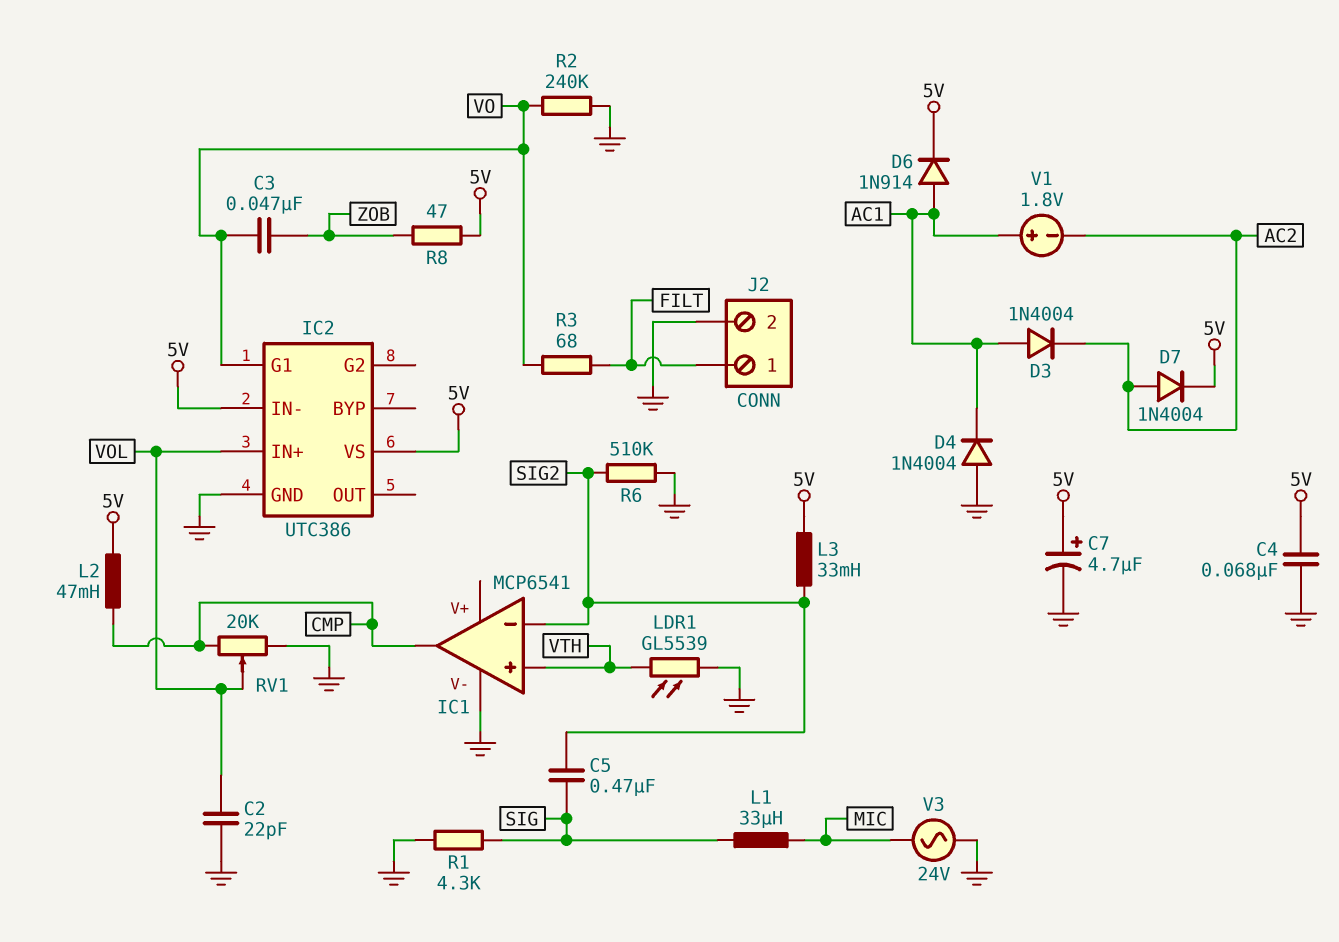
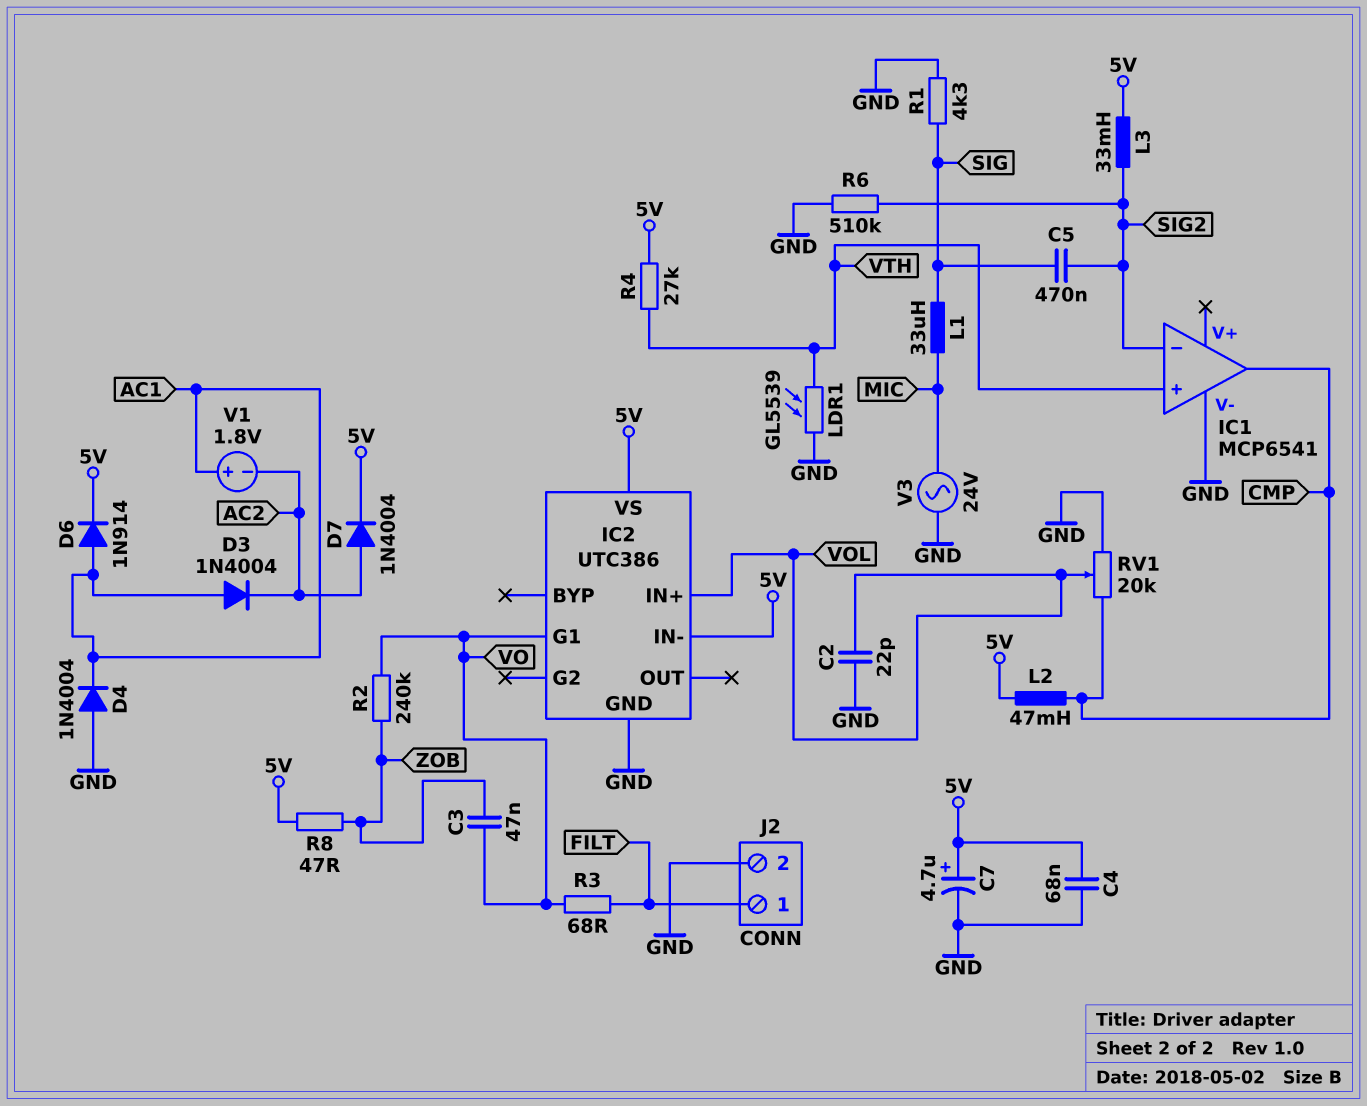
R2: 240k (GND, VO) -> 240k (VO, ZOB)
R4: none -> 27k (5V, VTH)

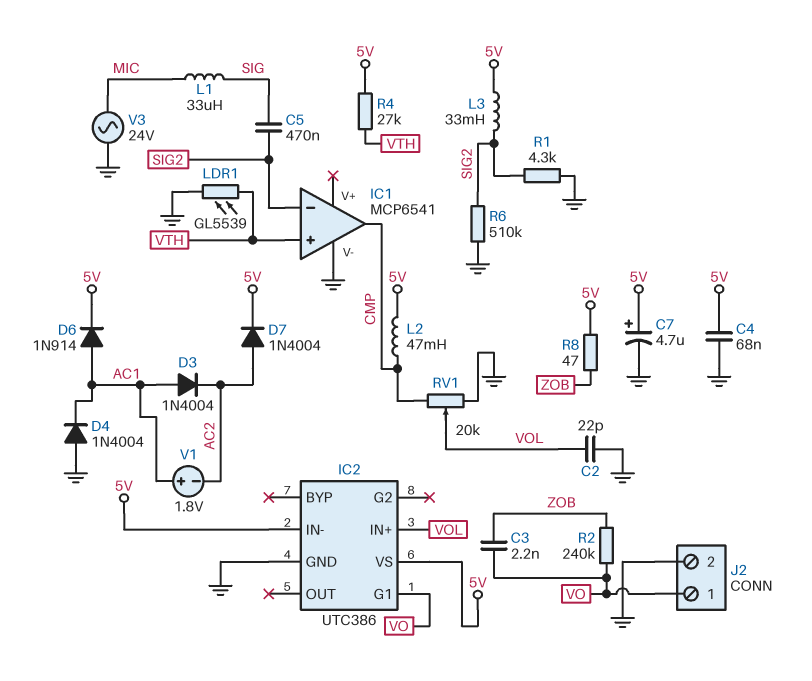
C3: 47nF (VO, ZOB) -> 2.2nF (VO, ZOB)
J2 pin 1: FILT -> VO
R1: 4.3k (GND, SIG) -> 4.3k (GND, SIG2)
R3: 68 (FILT, VO) -> none

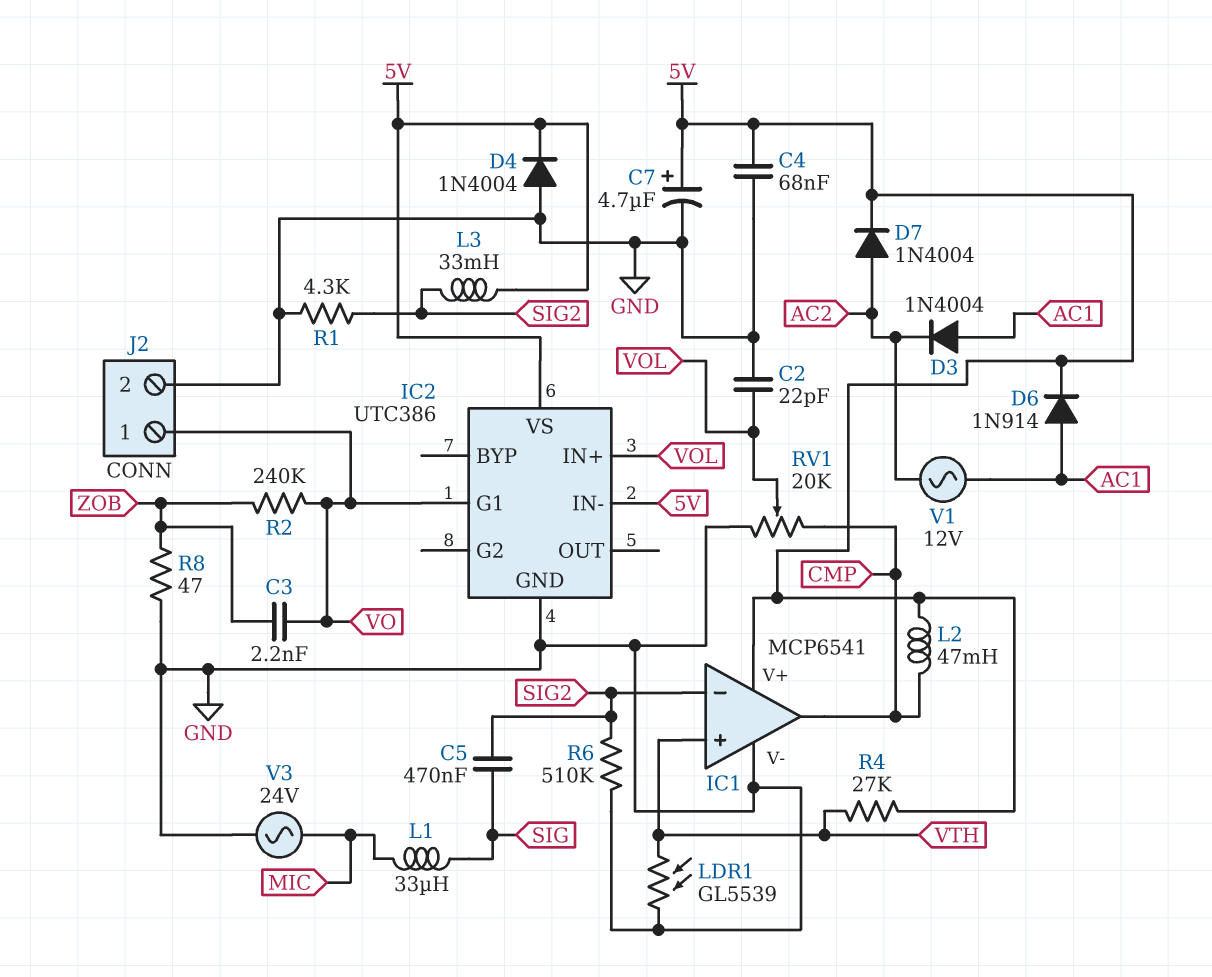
D4: diode 1N4004 (A GND, K AC1) -> diode 1N4004 (A GND, K 5V)
IC1 pin V+: none -> 5V
R8: 47 (5V, ZOB) -> 47 (GND, ZOB)
V1: 1.8V (plus AC1, minus AC2) -> AC 12V (AC1, AC2)

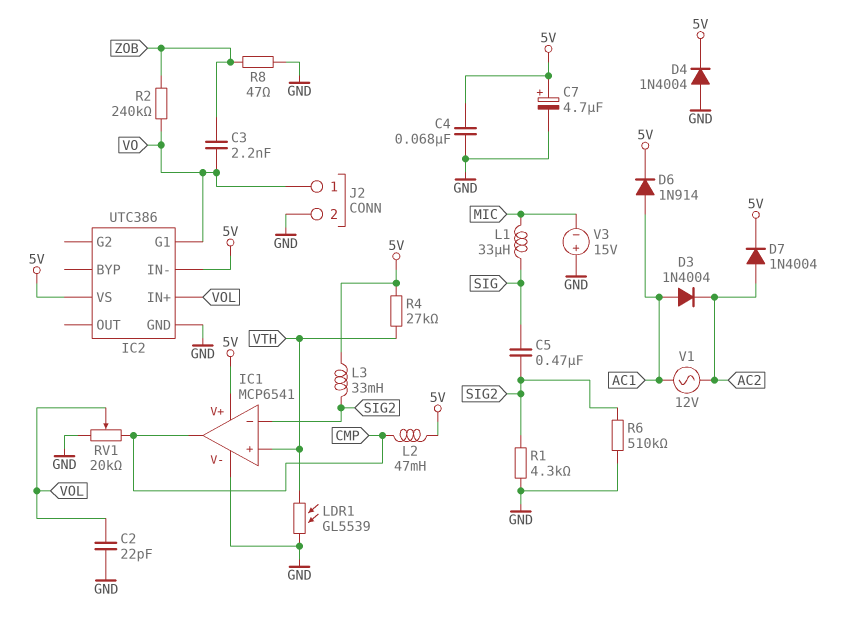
V3: AC 24V (GND, MIC) -> 15V (plus GND, minus MIC)

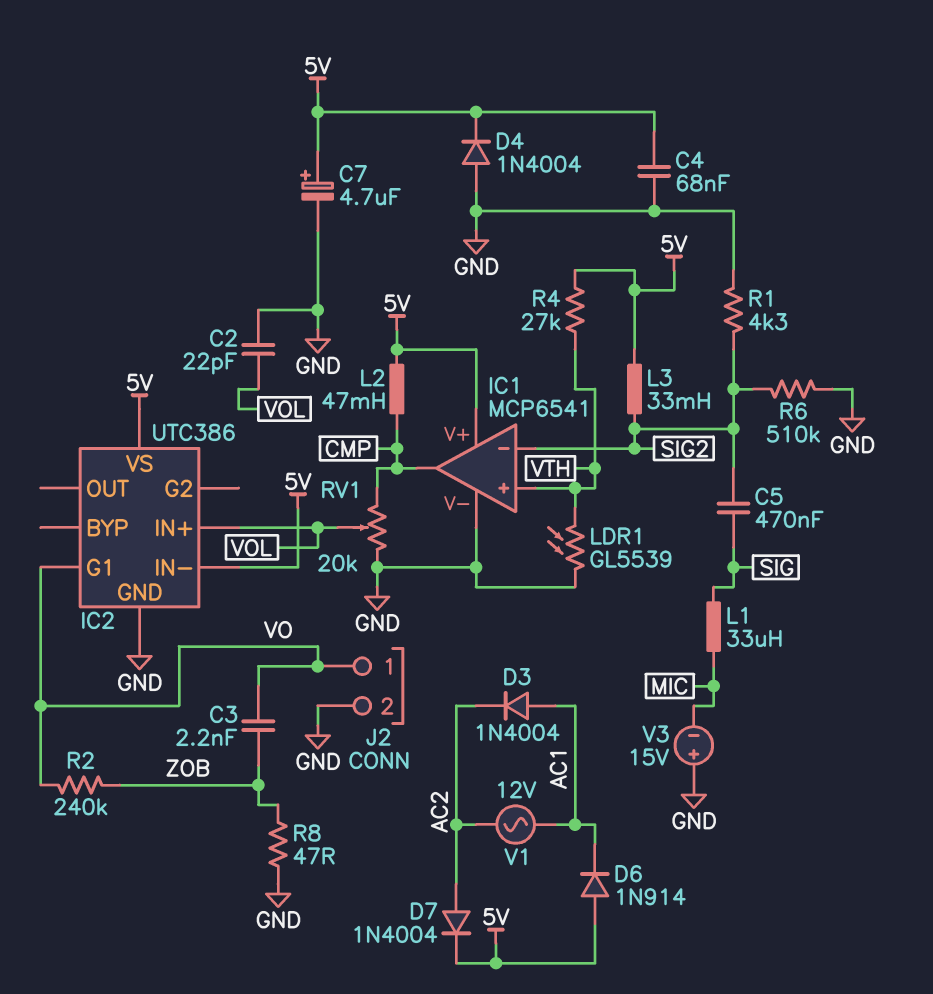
D6: diode 1N914 (A AC1, K 5V) -> diode 1N914 (A 5V, K AC1)

